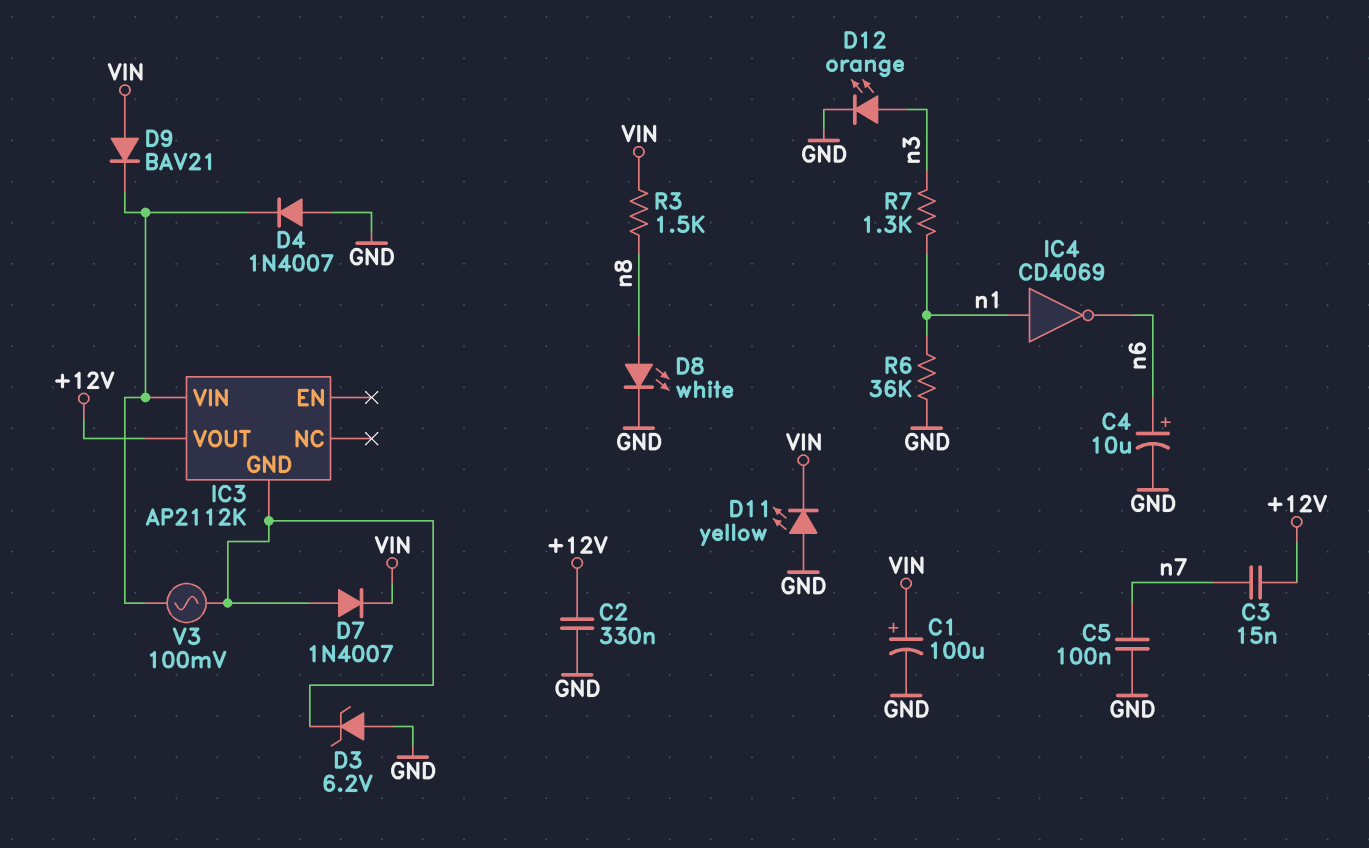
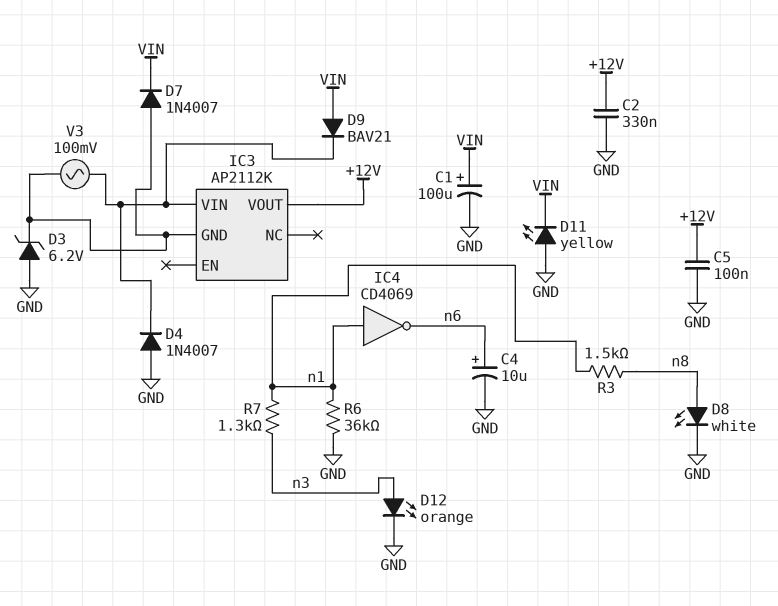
C3: 15nF (+12V, n7) -> none
C5: 100nF (GND, n7) -> 100nF (+12V, GND)
R3: 1.5k (VIN, n8) -> 1.5k (n1, n8)

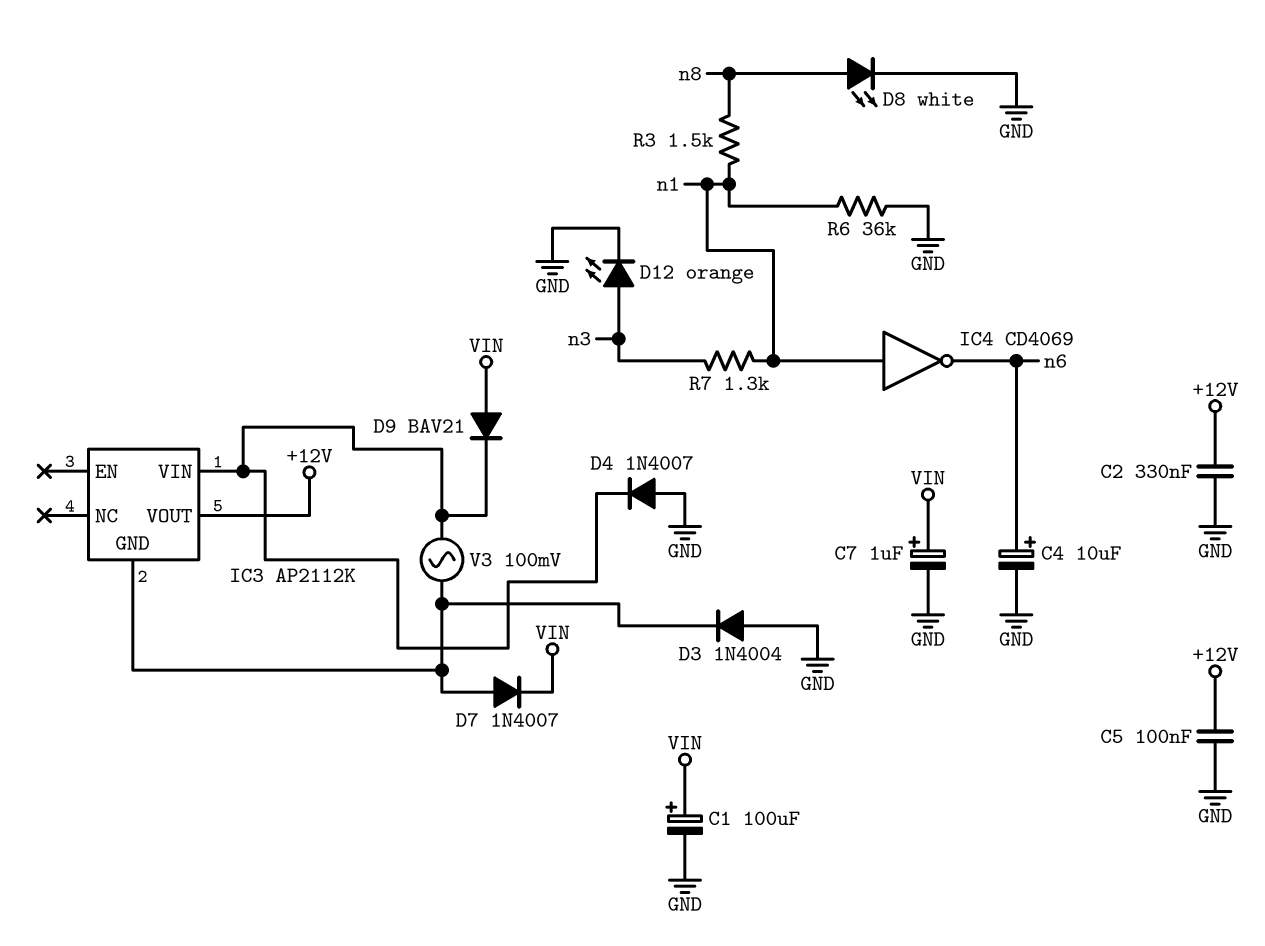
C7: none -> 1uF (plus VIN, minus GND)
D3: zener 6.2V (A GND, K IC3/GND) -> diode 1N4004 (A GND, K IC3/GND)
D11: LED yellow (A GND, K VIN) -> none

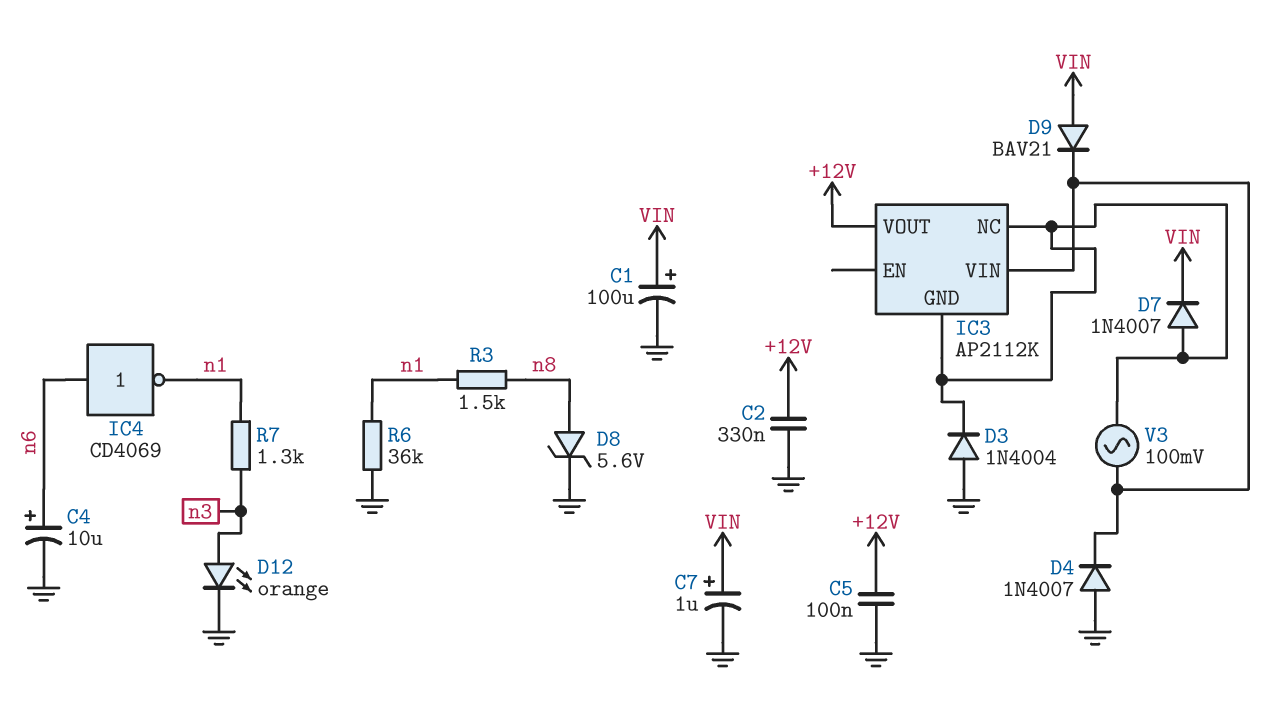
D8: LED white (A n8, K GND) -> zener 5.6V (A n8, K GND)
IC3 pin NC: none -> IC3/GND
IC4: NOT CD4069 (in n1, out n6) -> NOT CD4069 (in n6, out n1)

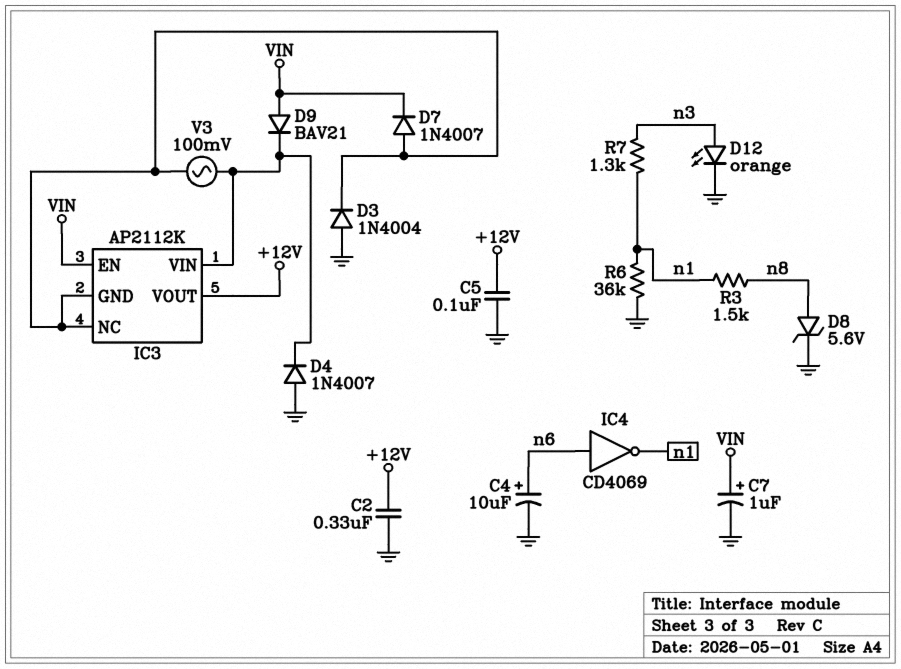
C1: 100uF (plus VIN, minus GND) -> none
IC3 pin EN: none -> VIN

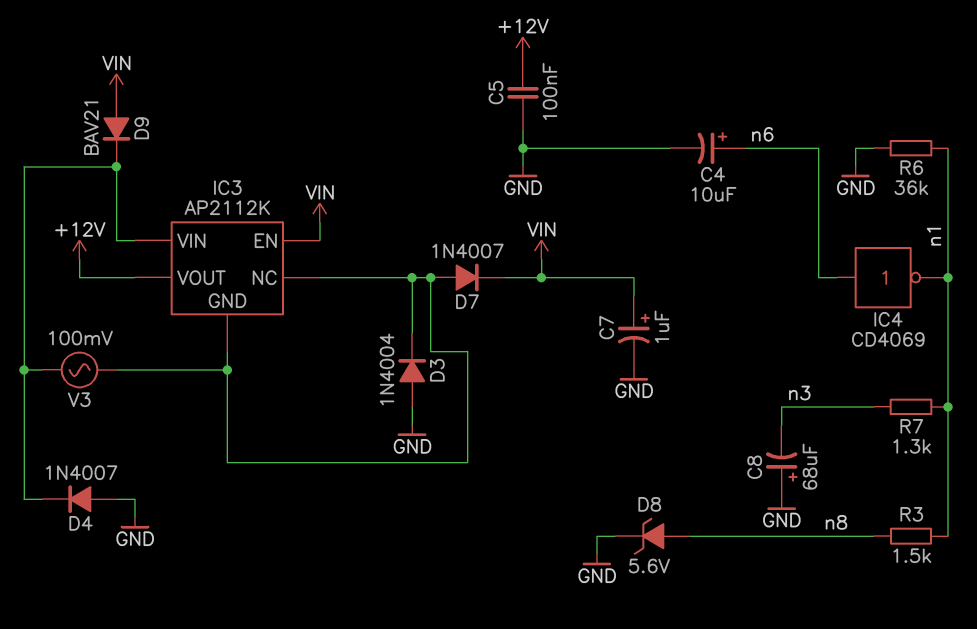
C2: 330nF (+12V, GND) -> none
C8: none -> 68uF (plus GND, minus n3)
D12: LED orange (A n3, K GND) -> none

